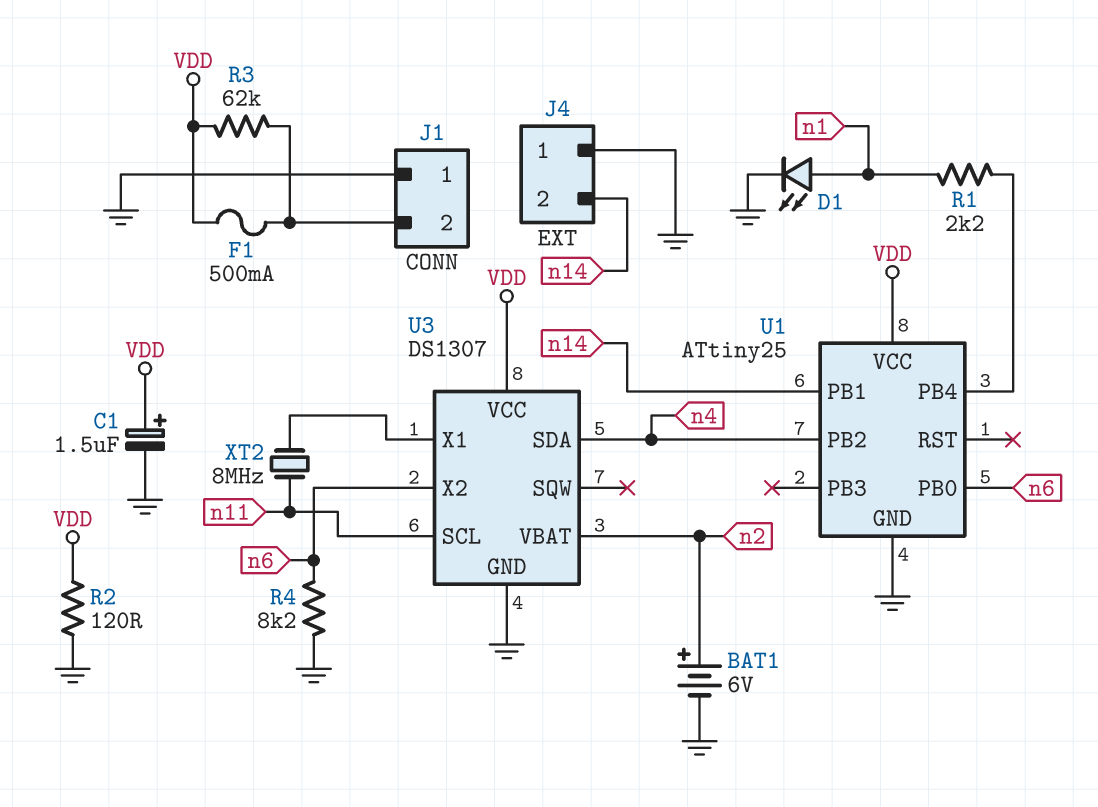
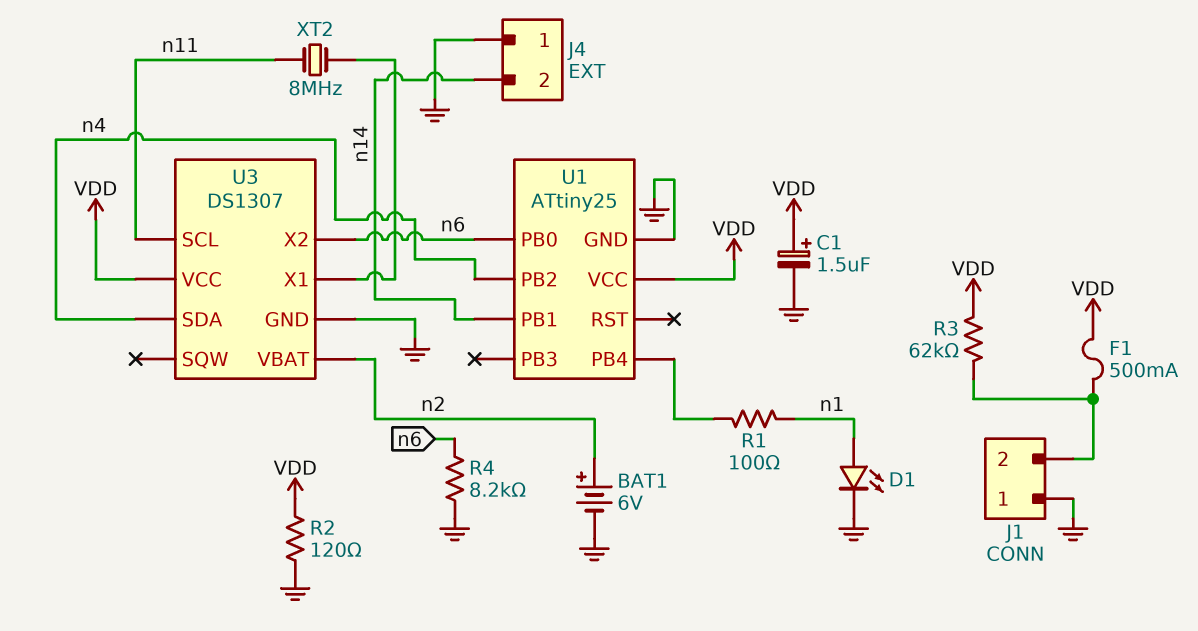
R1: 2.2k (U1/PB4, n1) -> 100 (U1/PB4, n1)

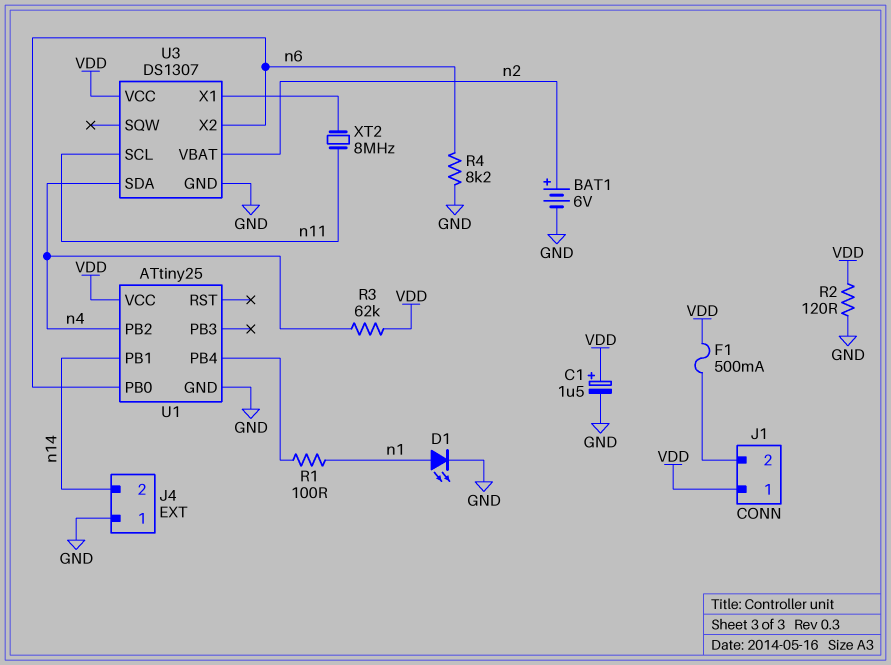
J1 pin 1: GND -> VDD
R3: 62k (J1/2, VDD) -> 62k (VDD, n4)

